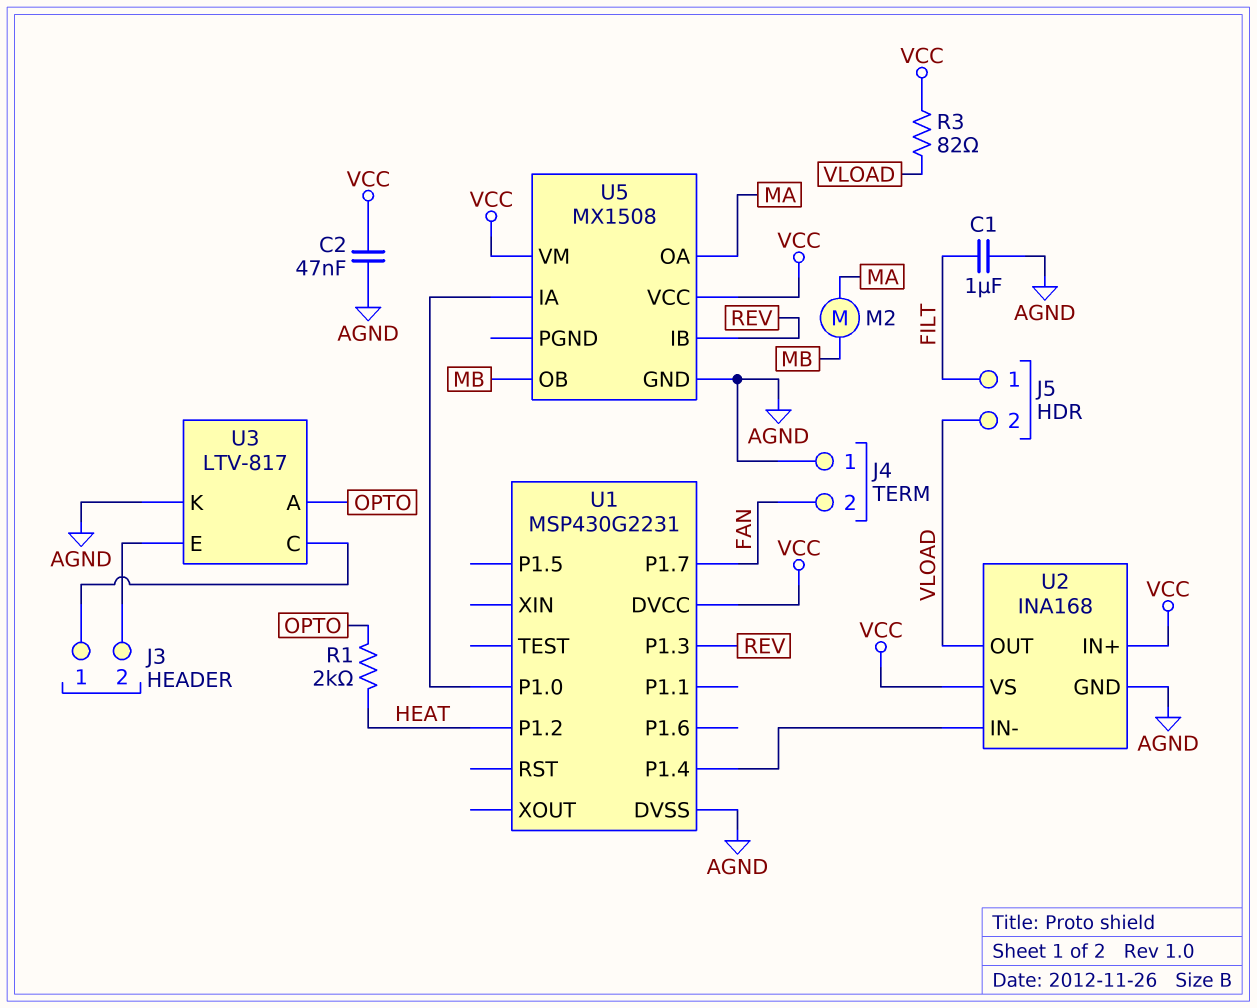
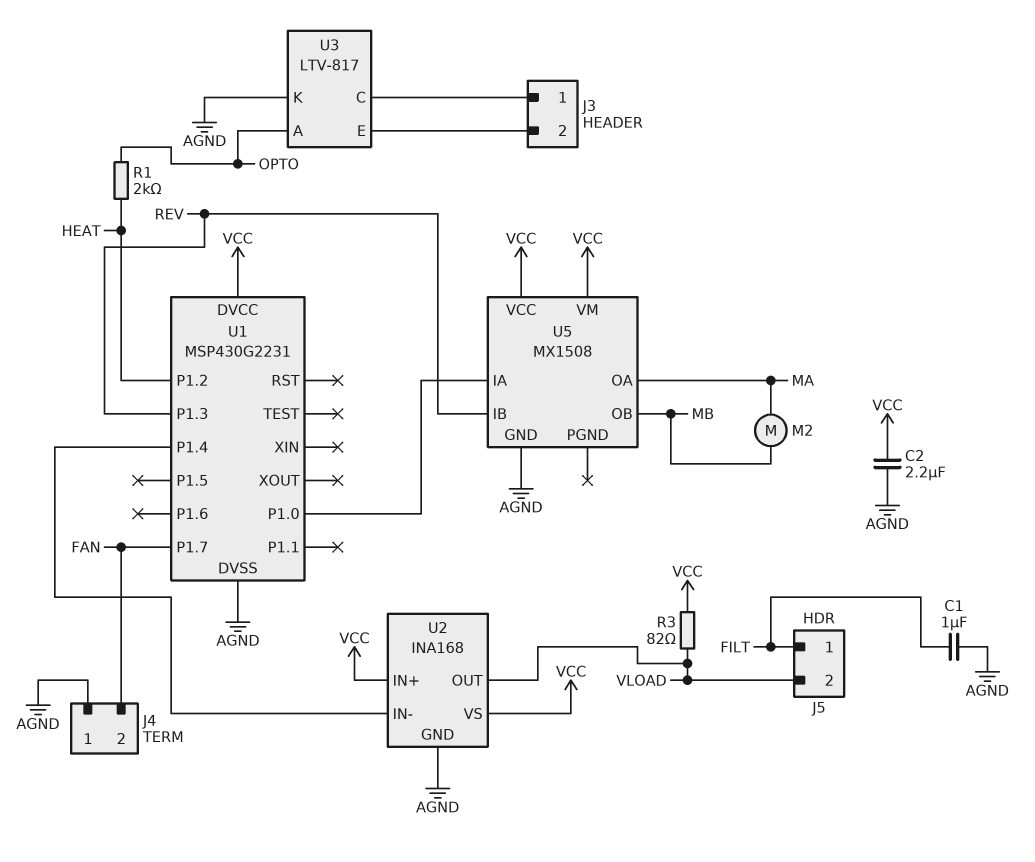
C2: 47nF (AGND, VCC) -> 2.2uF (AGND, VCC)

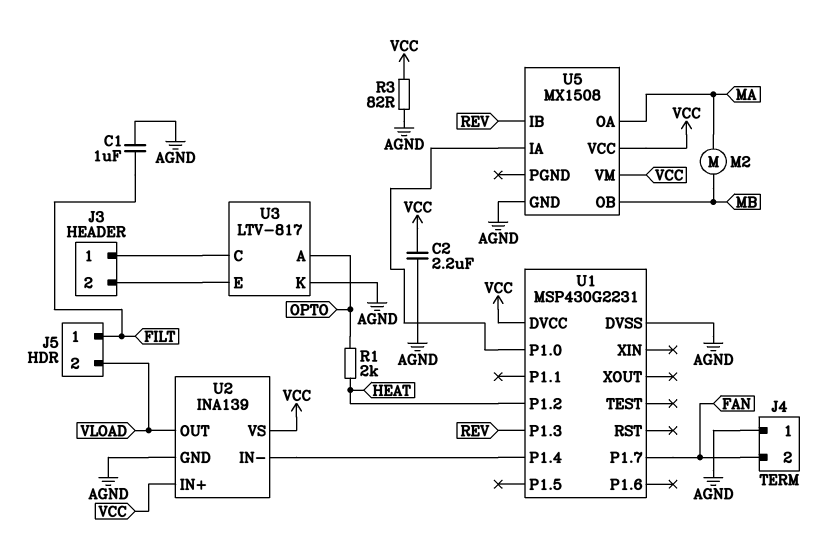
R3: 82 (VCC, VLOAD) -> 82 (AGND, VCC)
U2: INA168 -> INA139

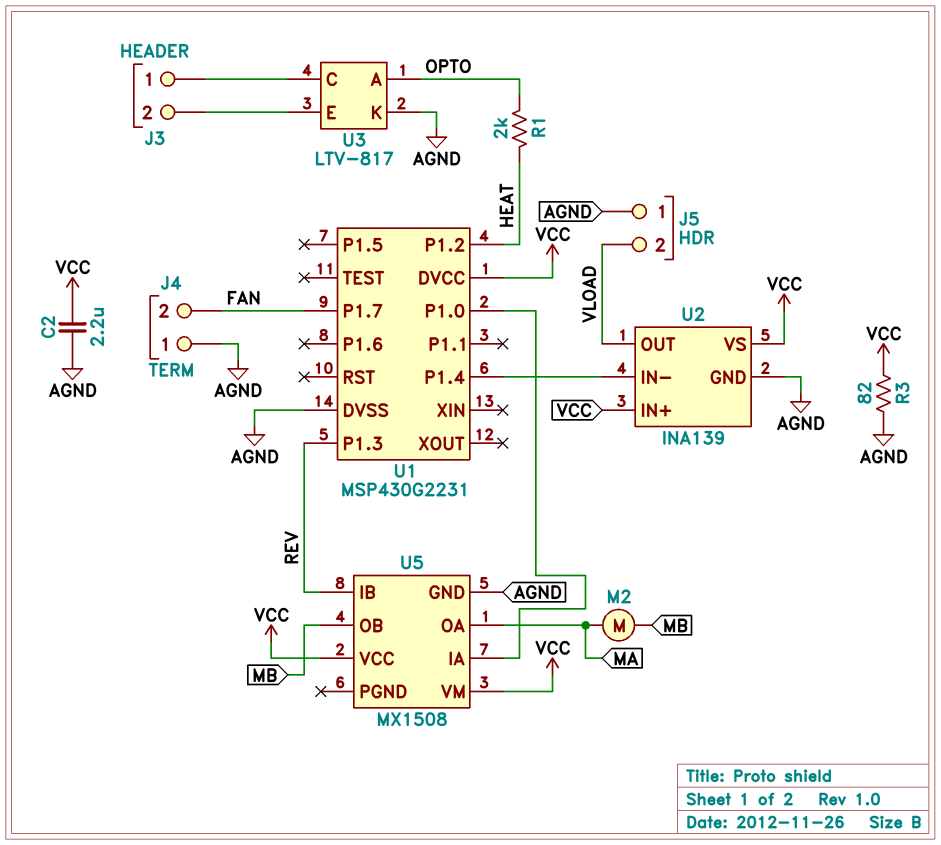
C1: 1uF (AGND, FILT) -> none
J5 pin 1: FILT -> AGND

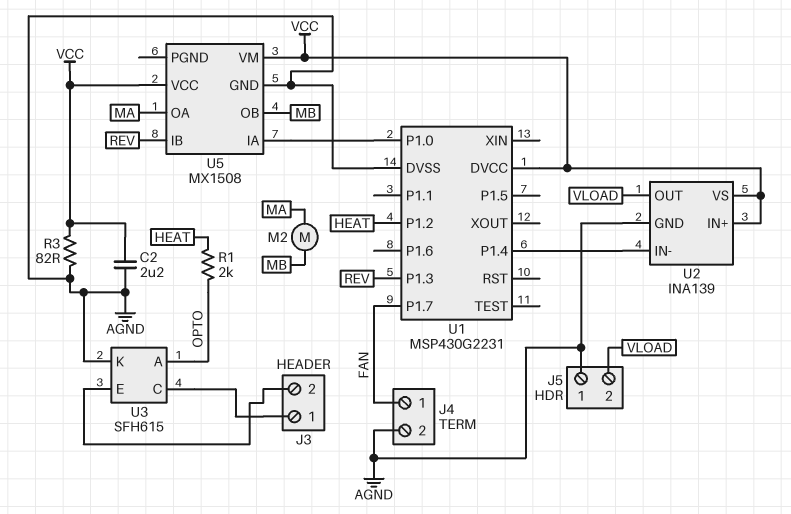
J4 pin 1: AGND -> FAN
J4 pin 2: FAN -> AGND
U3: LTV-817 -> SFH615

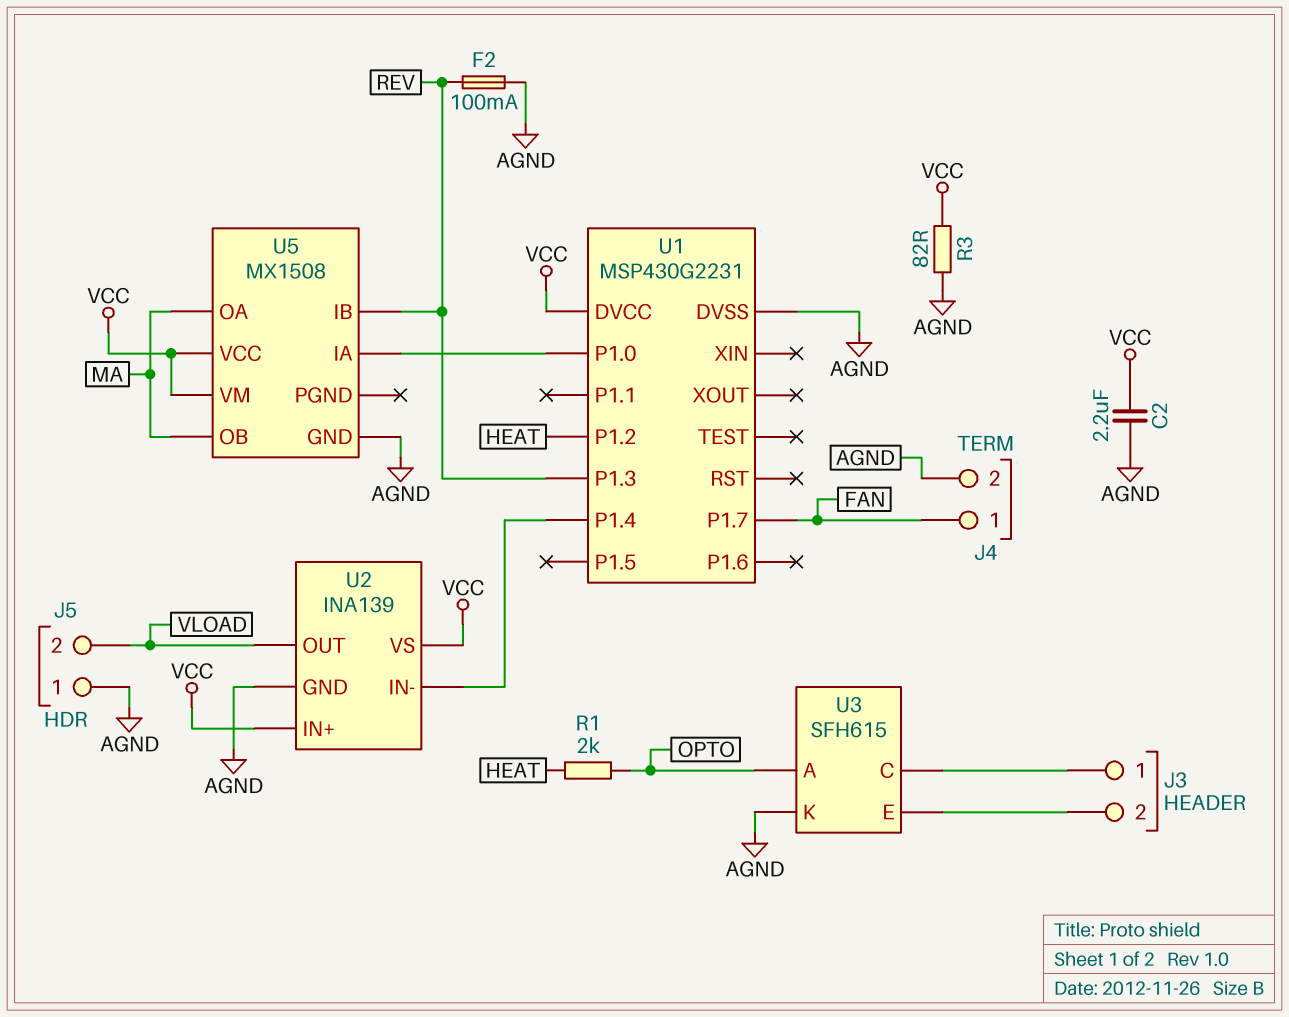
F2: none -> 100mA (AGND, REV)
M2: motor (MA, MB) -> none
U5 pin OB: MB -> MA

